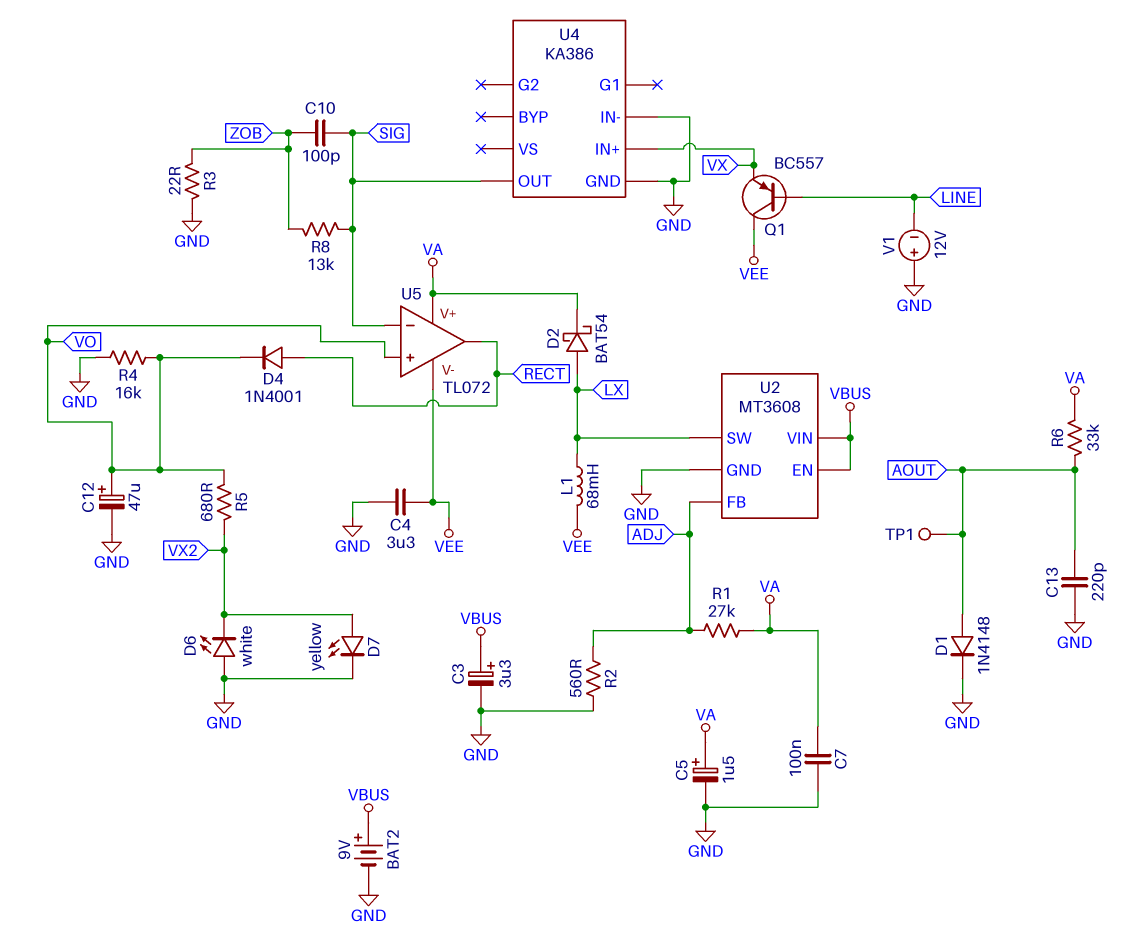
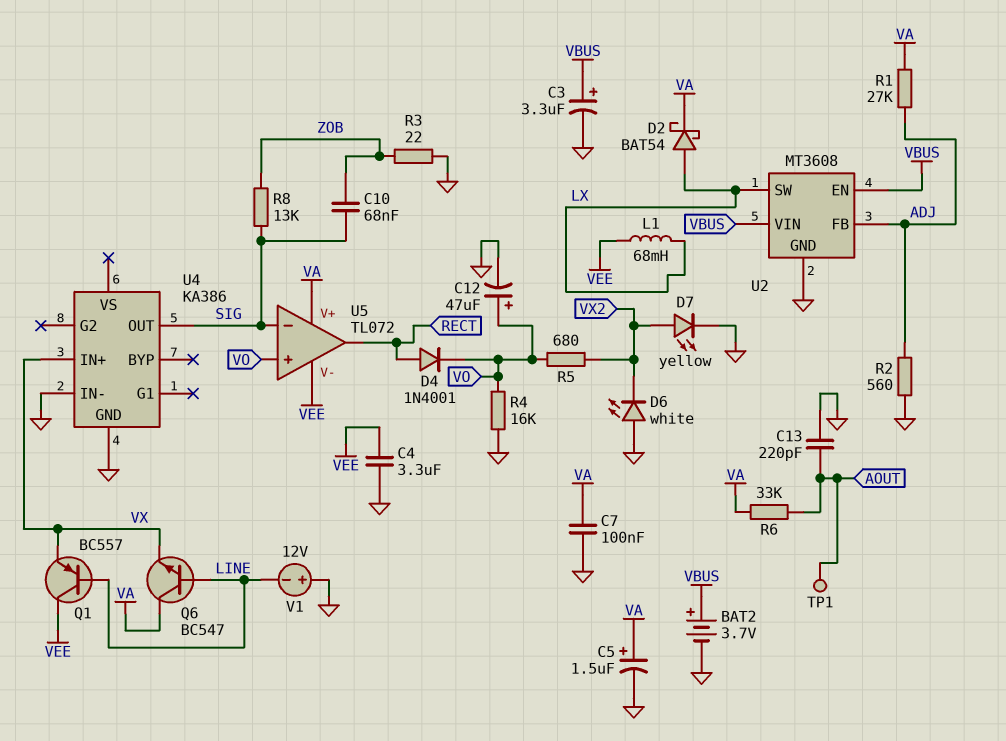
BAT2: 9V (plus VBUS, minus GND) -> 3.7V (plus VBUS, minus GND)
C10: 100pF (SIG, ZOB) -> 68nF (SIG, ZOB)
D1: diode 1N4148 (A AOUT, K GND) -> none
Q6: none -> NPN BC547 (B LINE, C VA, E VX)

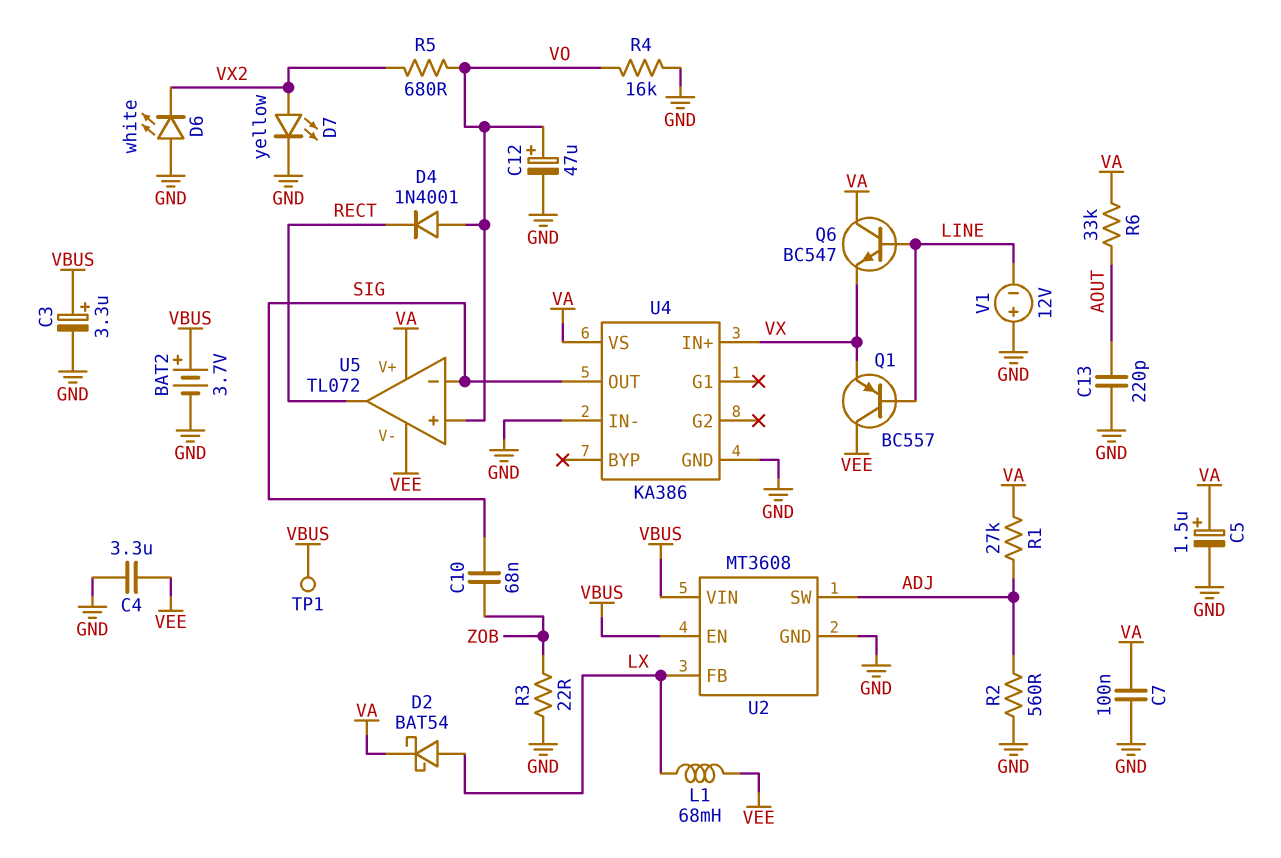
D4: diode 1N4001 (A RECT, K VO) -> diode 1N4001 (A VO, K RECT)
R8: 13k (SIG, ZOB) -> none
TP1: test point (AOUT) -> test point (VBUS)
U2 pin FB: ADJ -> LX
U2 pin SW: LX -> ADJ
U4 pin VS: none -> VA

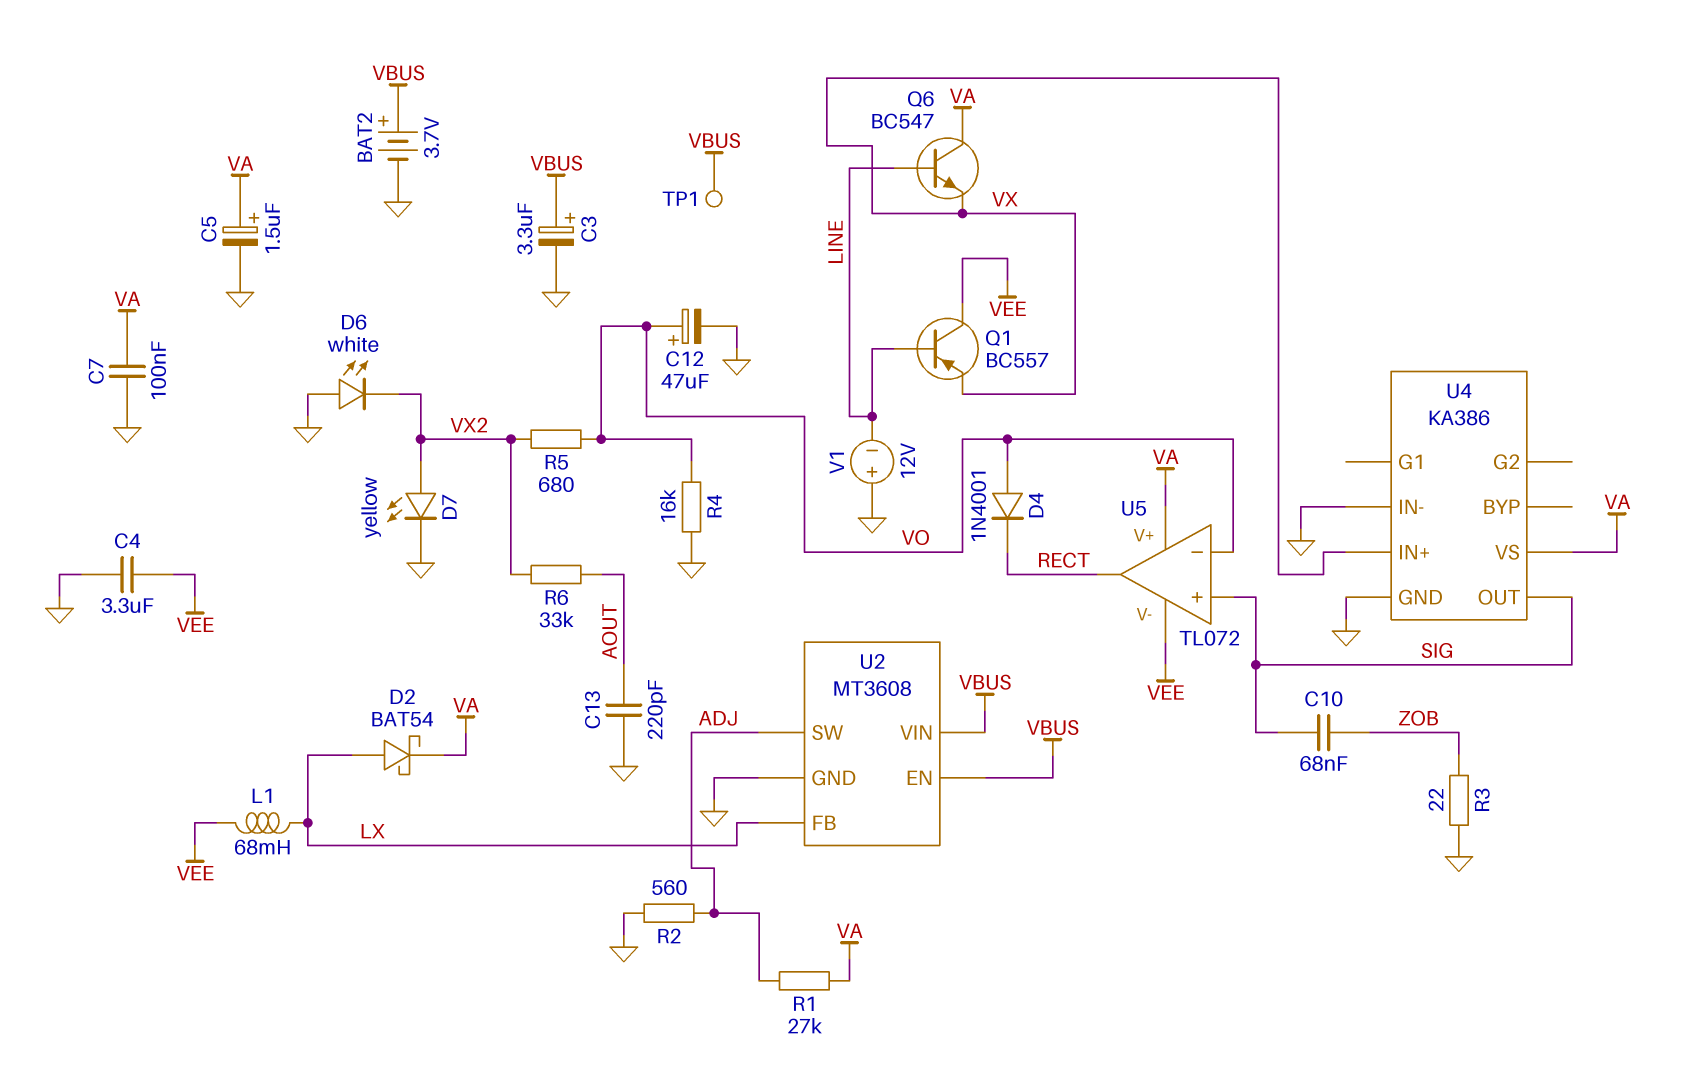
R6: 33k (AOUT, VA) -> 33k (AOUT, VX2)
U5 pin in+: VO -> SIG
U5 pin in-: SIG -> VO

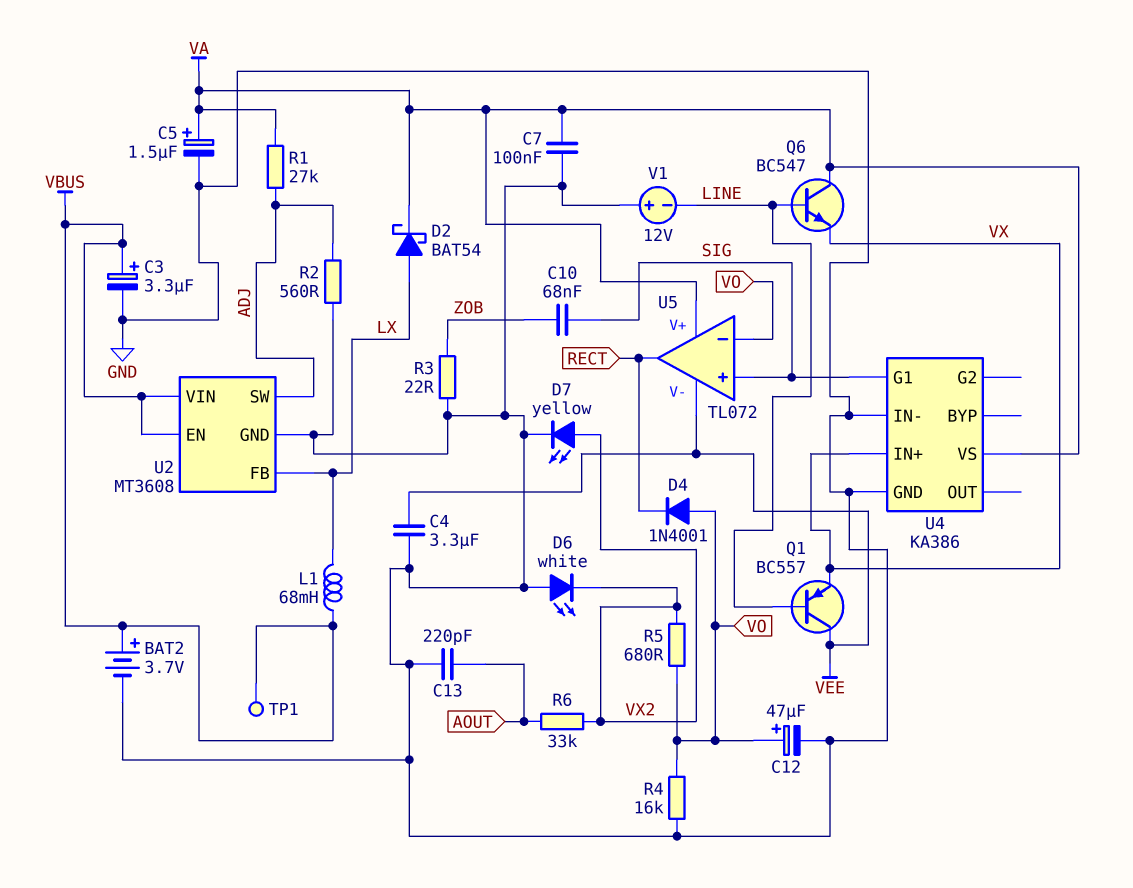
L1: 68mH (LX, VEE) -> 68mH (LX, VBUS)
U4 pin G1: none -> SIG
U4 pin OUT: SIG -> none

